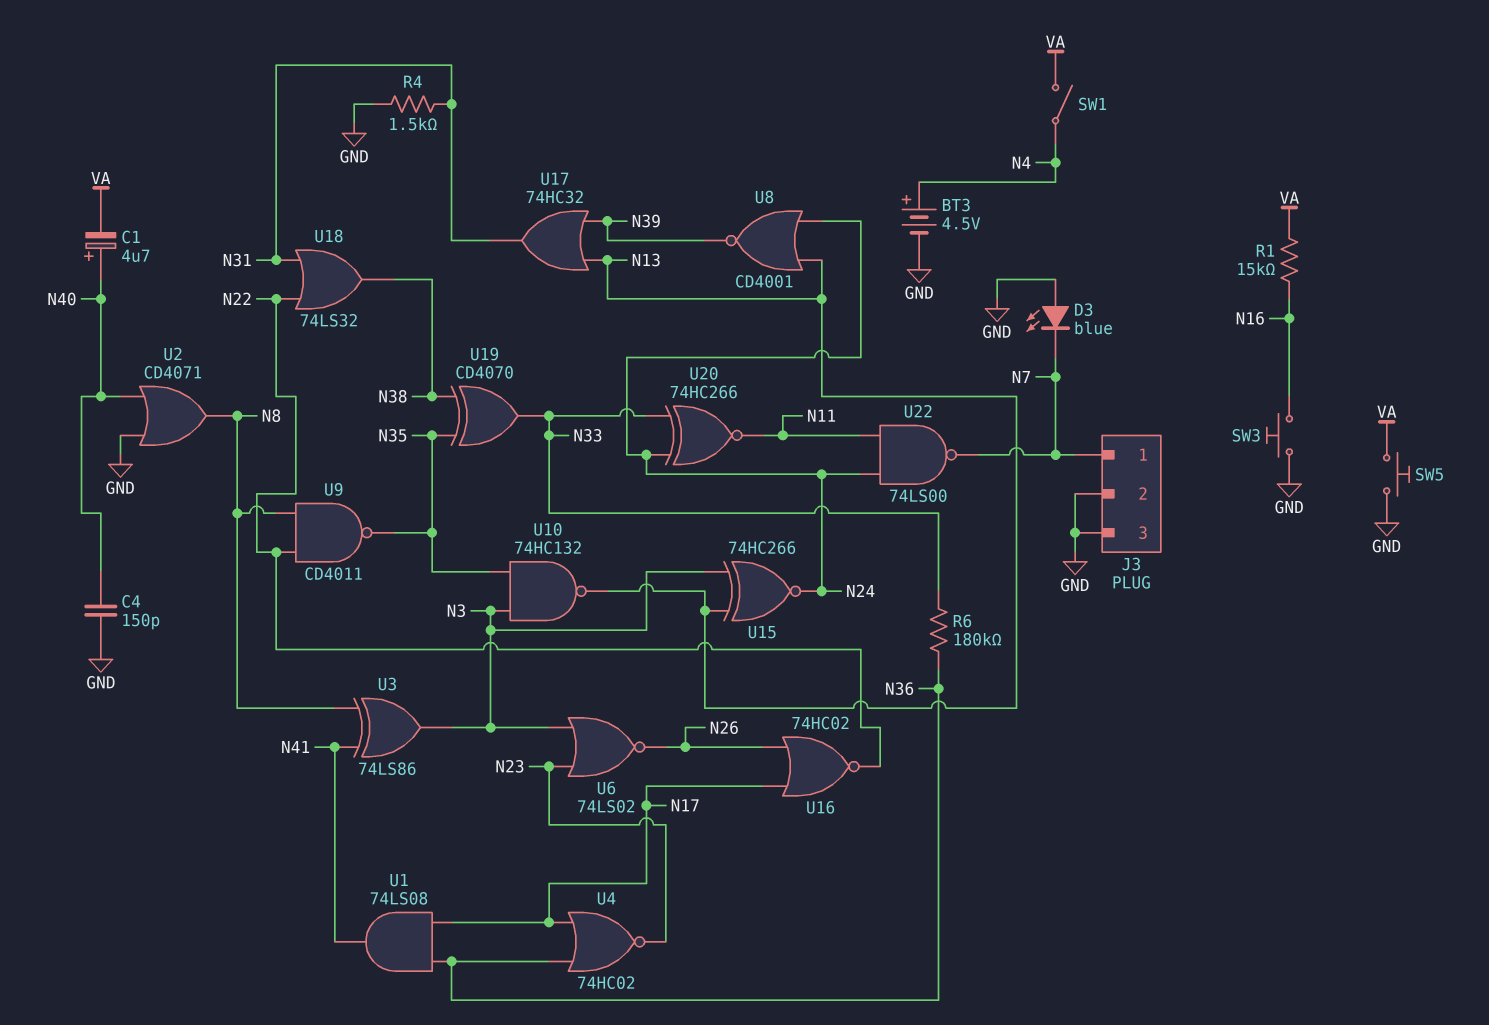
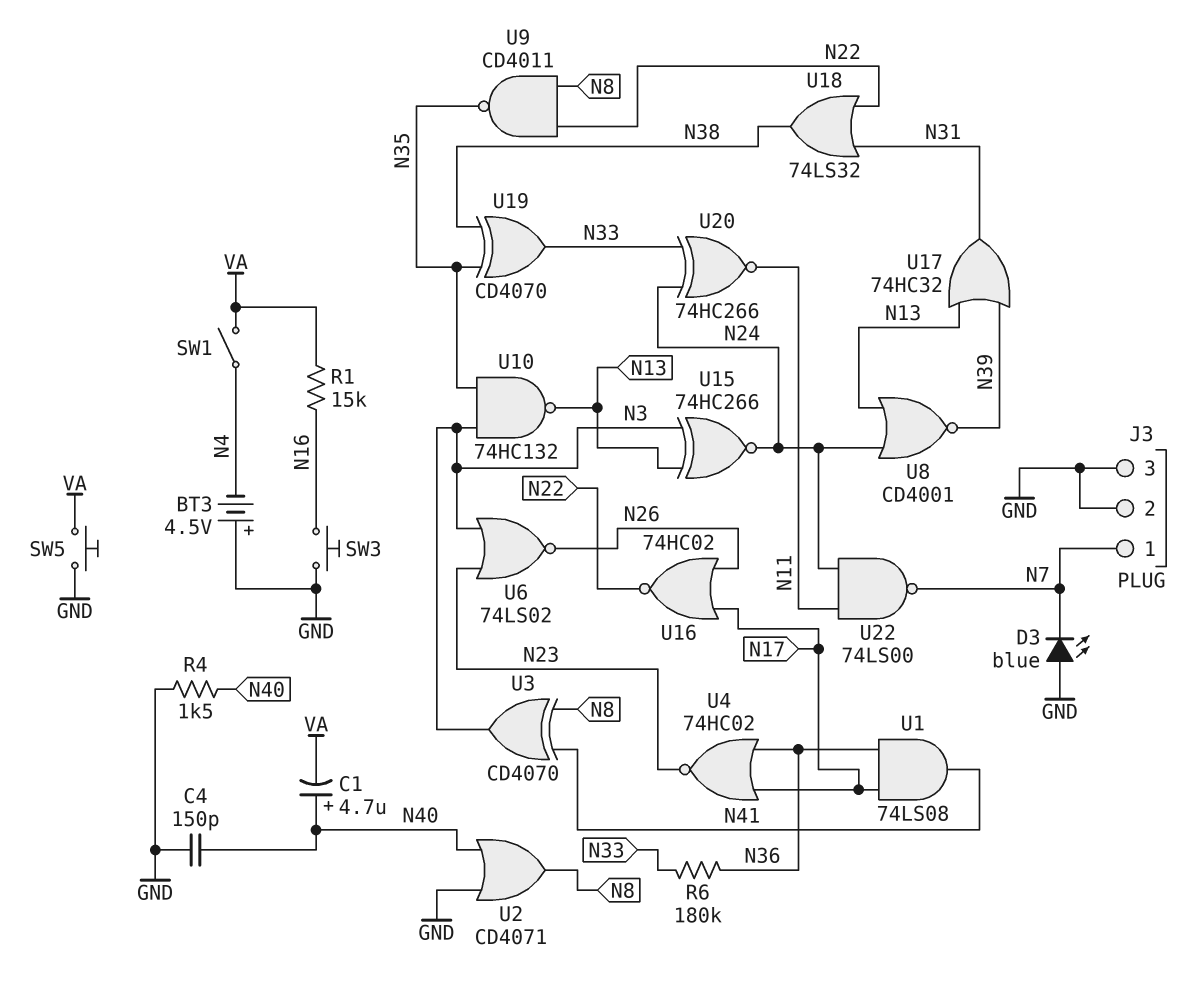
BT3: 4.5V (plus N4, minus GND) -> 4.5V (plus GND, minus N4)
R4: 1.5k (GND, N31) -> 1.5k (GND, N40)
U3: XOR 74LS86 (in N8, in N41, out N3) -> XOR CD4070 (in N8, in N41, out N3)

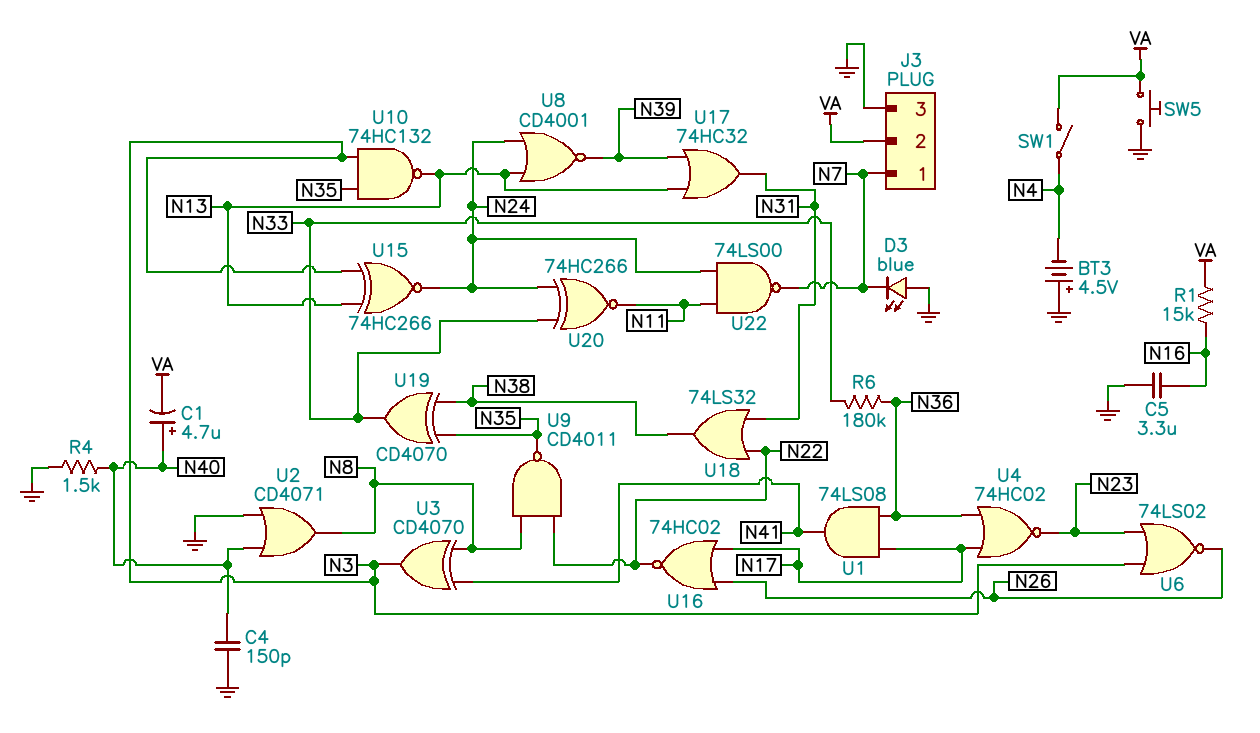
C5: none -> 3.3uF (GND, N16)
J3 pin 2: GND -> VA
SW3: button (GND, N16) -> none

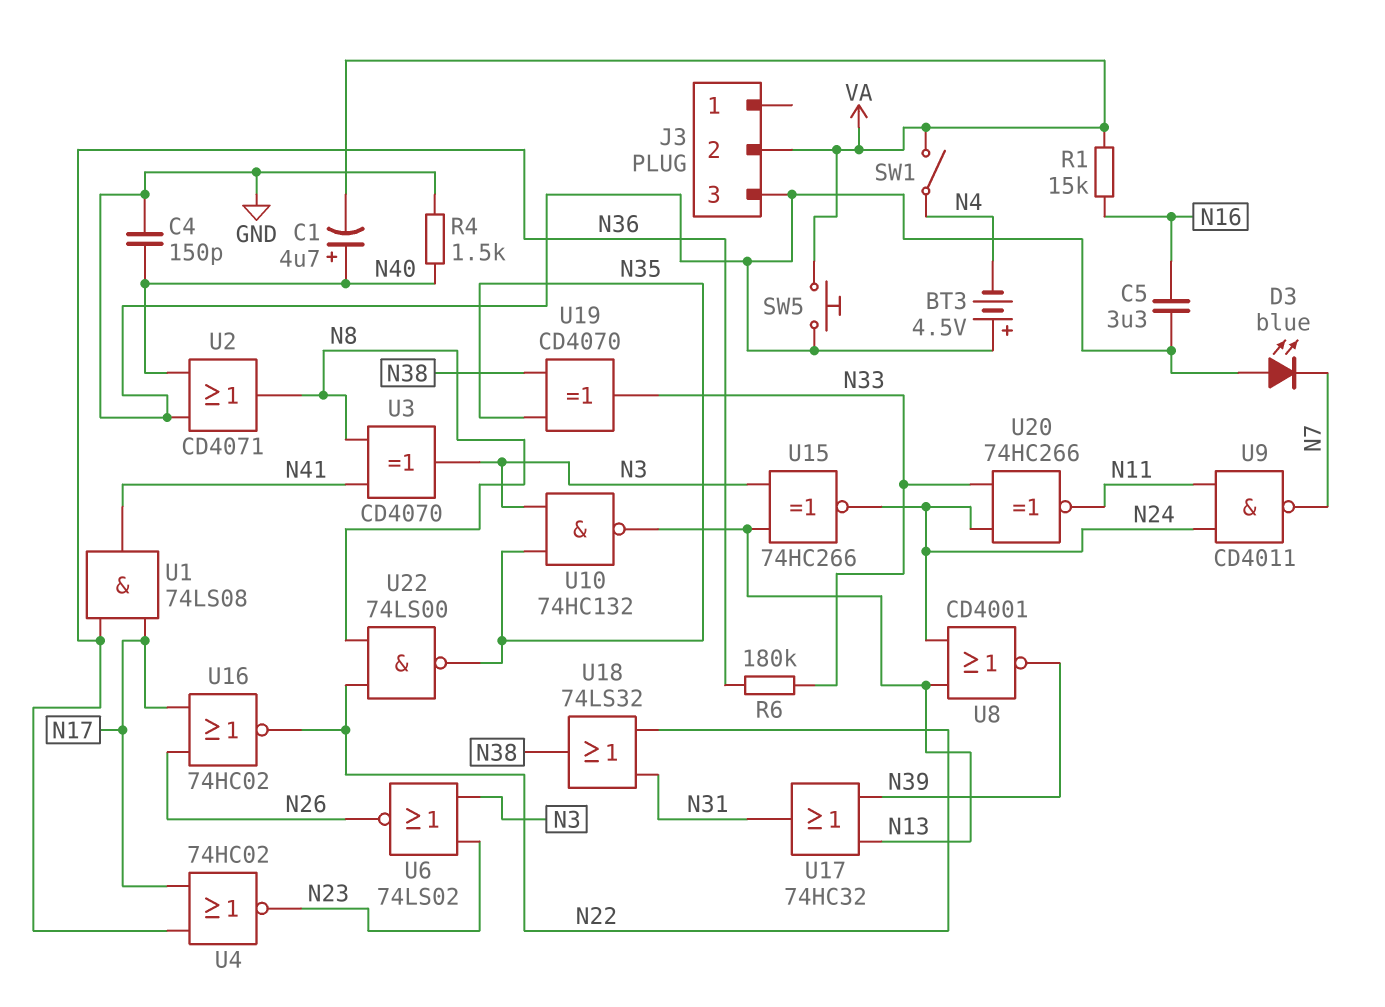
J3 pin 1: N7 -> none
U9: NAND CD4011 (in N8, in N22, out N35) -> NAND CD4011 (in N11, in N24, out N7)
U22: NAND 74LS00 (in N11, in N24, out N7) -> NAND 74LS00 (in N8, in N22, out N35)

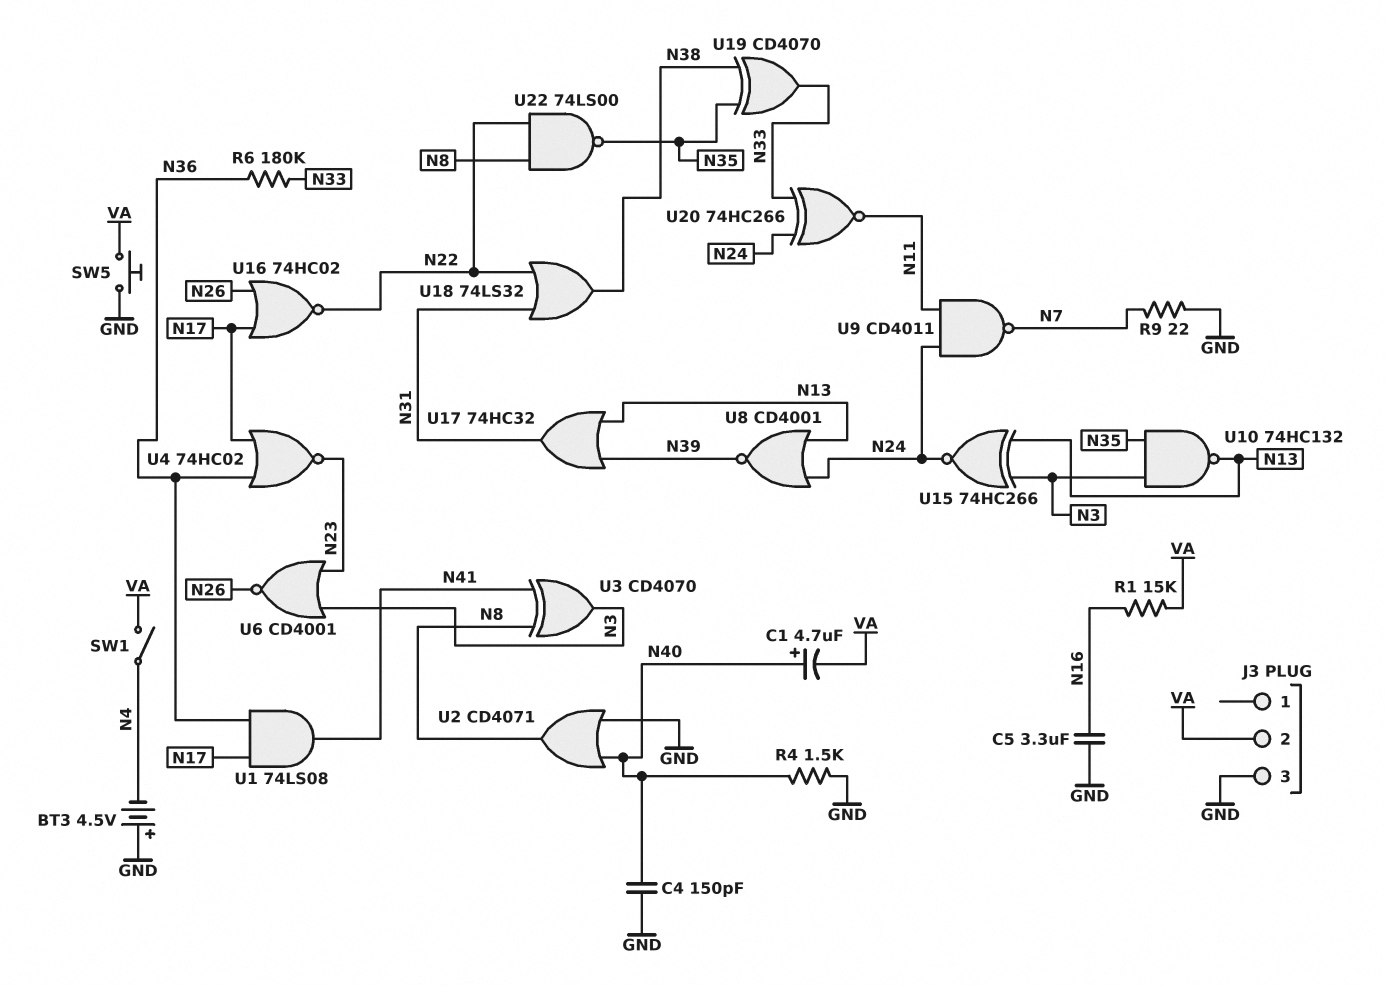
D3: LED blue (A GND, K N7) -> none
R9: none -> 22 (GND, N7)
U6: NOR 74LS02 (in N3, in N23, out N26) -> NOR CD4001 (in N3, in N23, out N26)

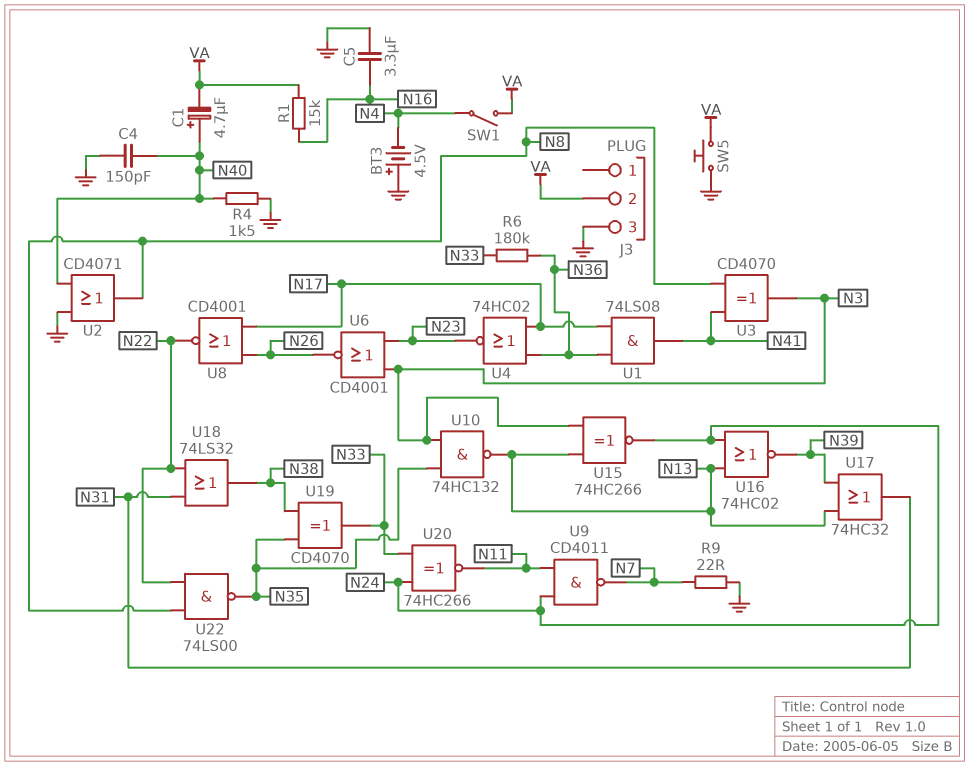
U8: NOR CD4001 (in N13, in N24, out N39) -> NOR CD4001 (in N17, in N26, out N22)
U16: NOR 74HC02 (in N17, in N26, out N22) -> NOR 74HC02 (in N13, in N24, out N39)

